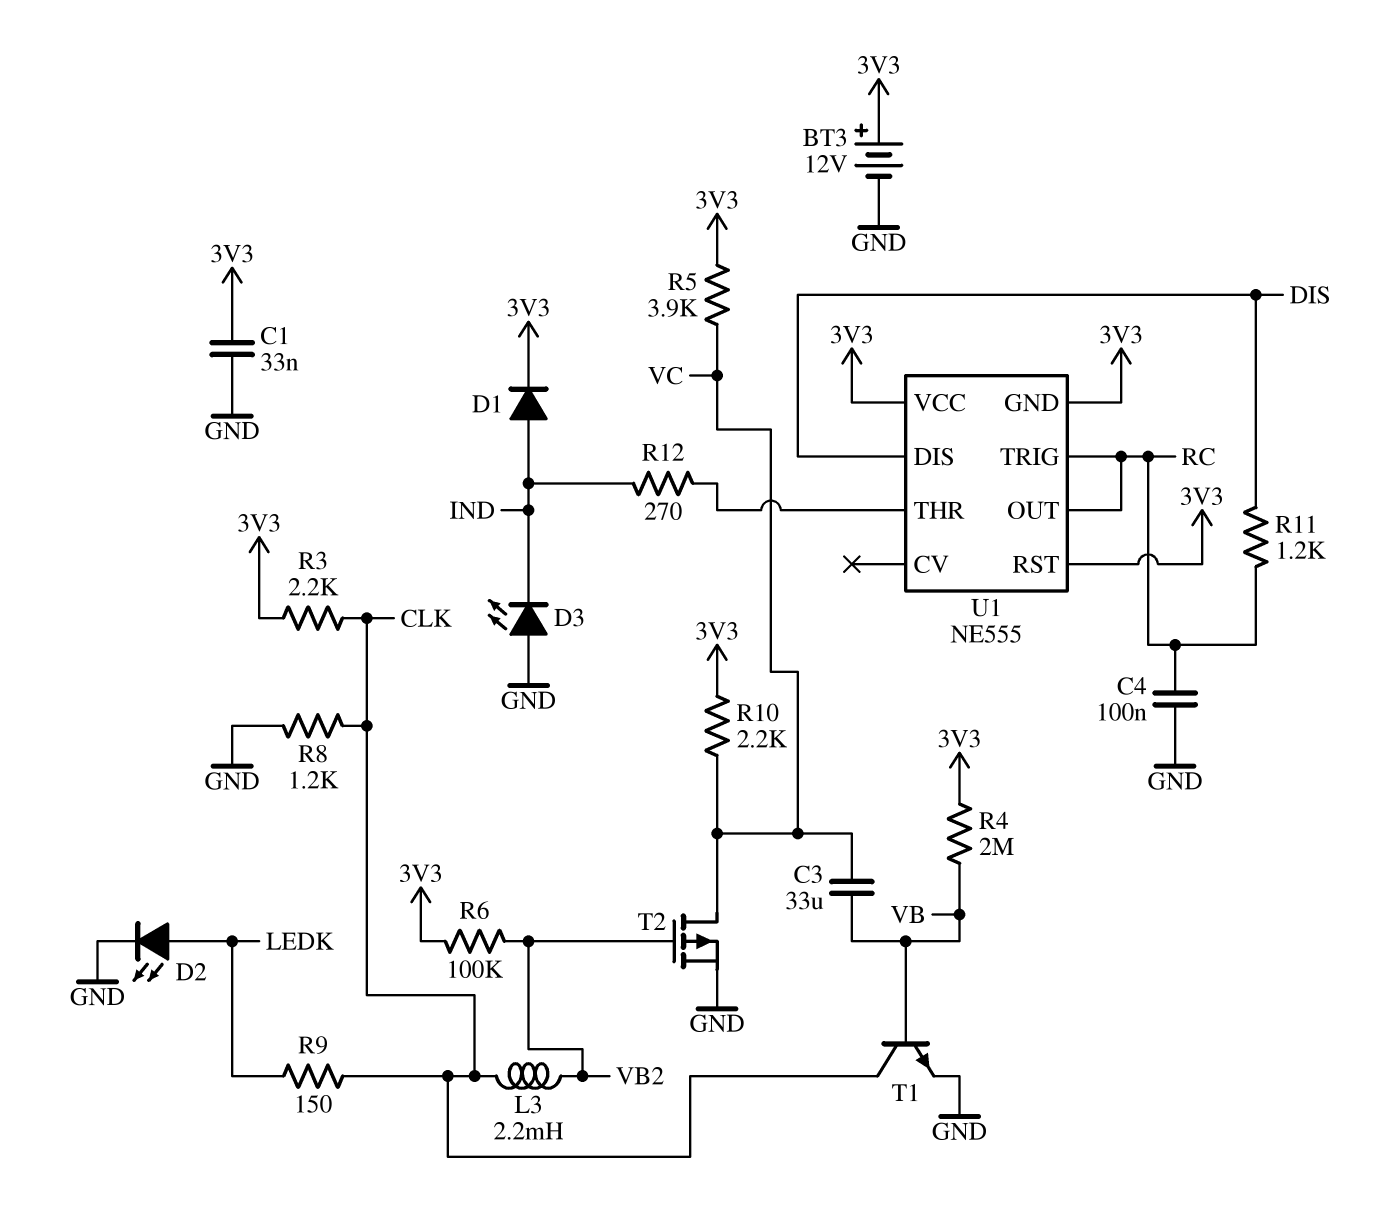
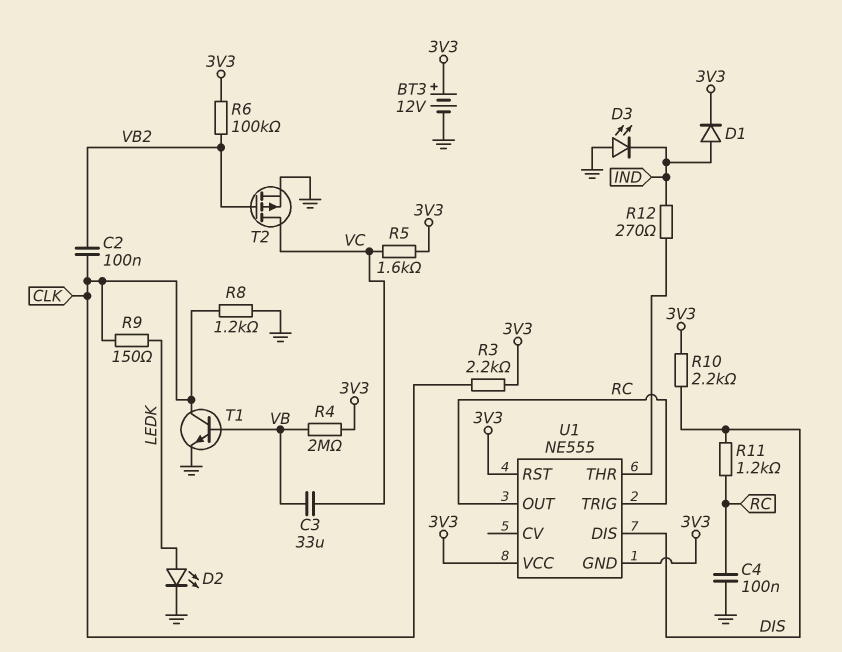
C1: 33nF (3V3, GND) -> none
C2: none -> 100nF (CLK, VB2)
L3: 2.2mH (CLK, VB2) -> none
R5: 3.9k (3V3, VC) -> 1.6k (3V3, VC)
R10: 2.2k (3V3, VC) -> 2.2k (3V3, DIS)

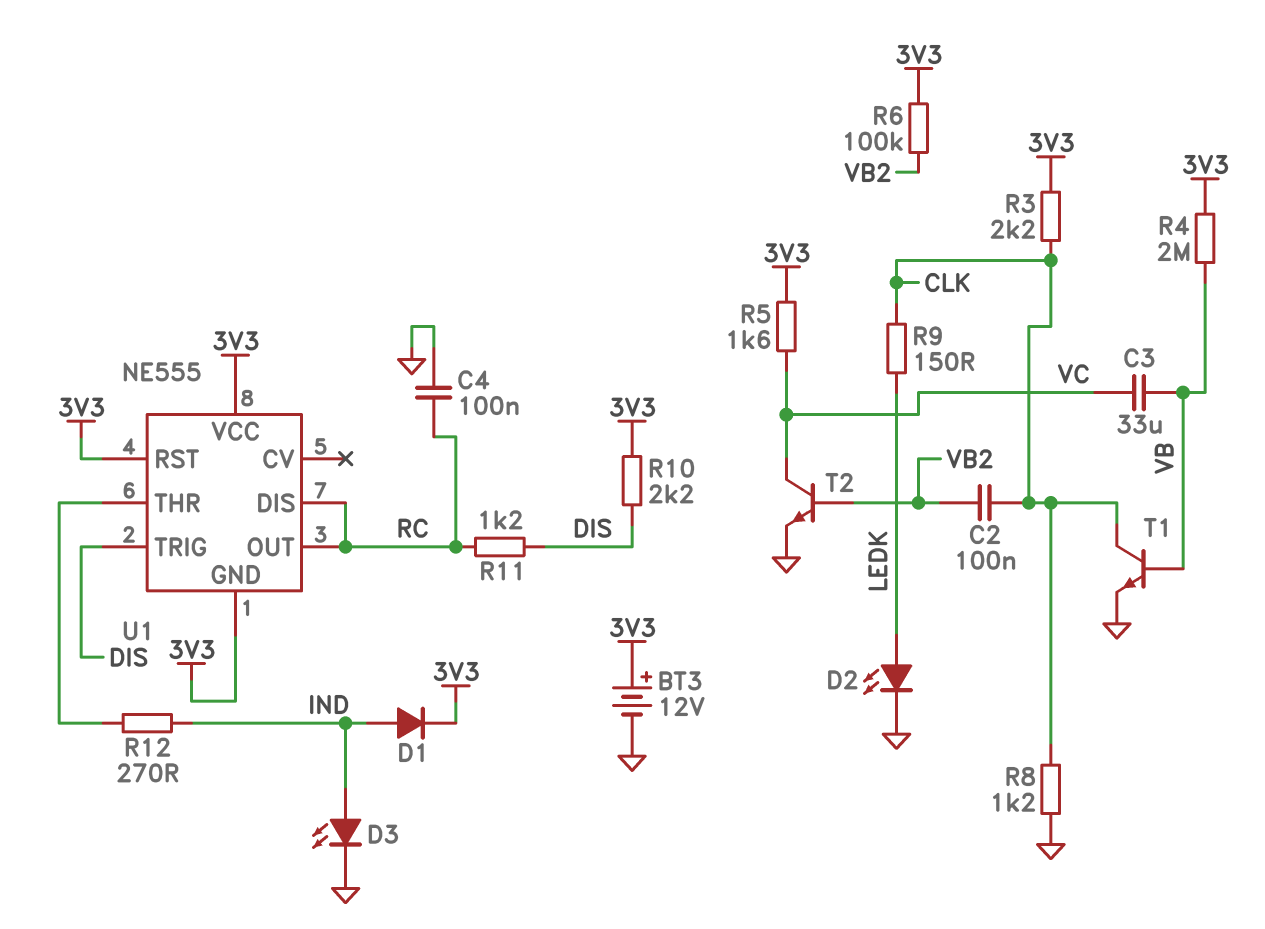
D3: LED (A GND, K IND) -> LED (A IND, K GND)
T2: PMOS (G VB2, D VC, S GND) -> NPN (B VB2, C VC, E GND)
U1 pin DIS: DIS -> RC
U1 pin TRIG: RC -> DIS

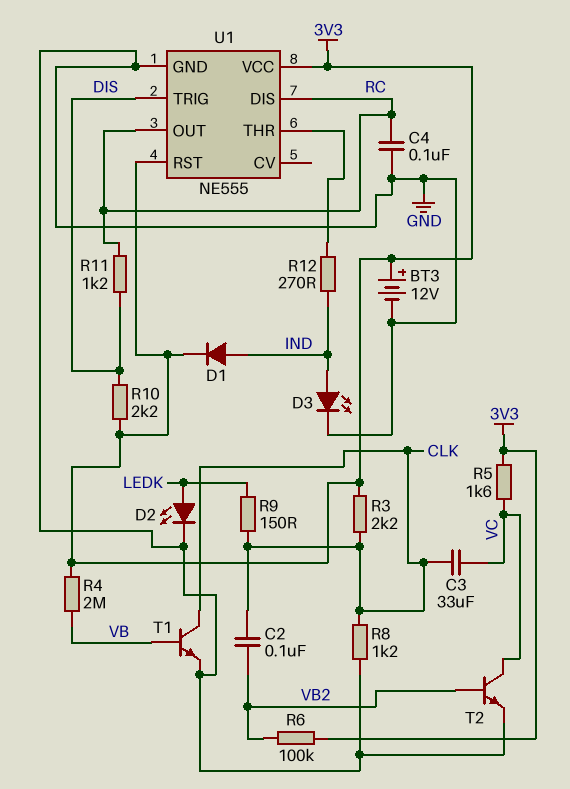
C3: 33uF (VB, VC) -> 33uF (CLK, VC)
U1 pin GND: 3V3 -> GND

